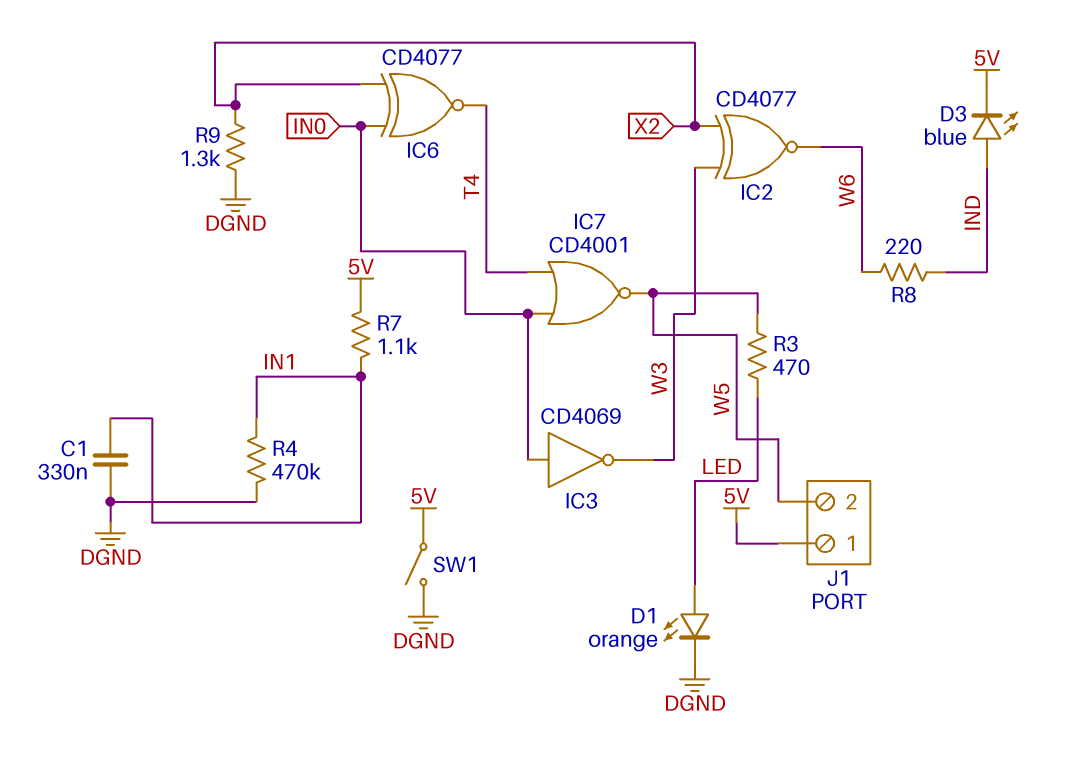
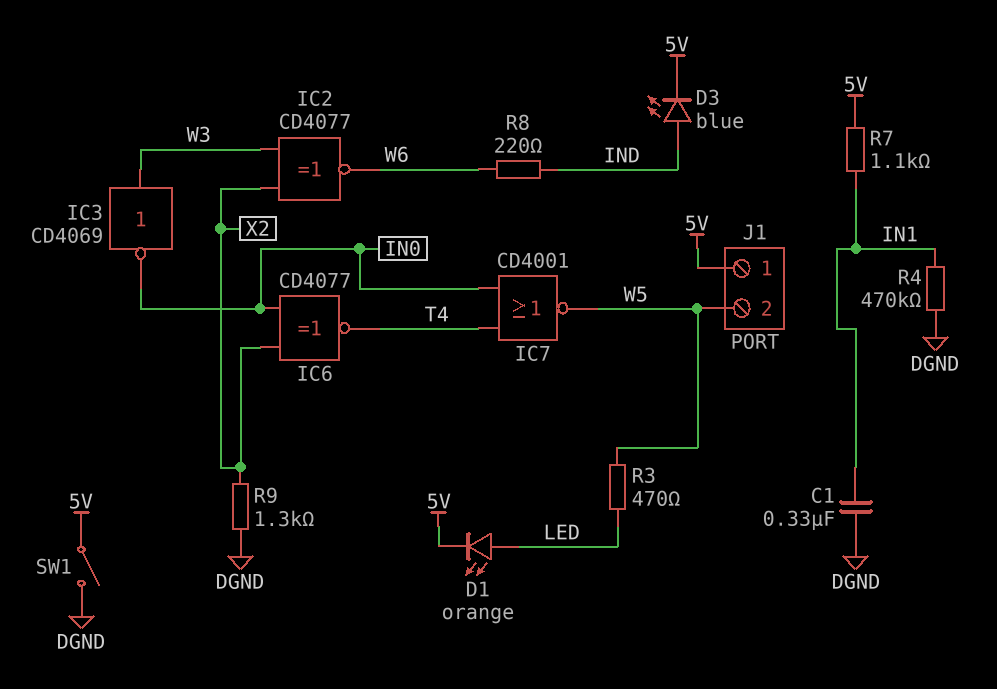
D1: LED orange (A LED, K DGND) -> LED orange (A LED, K 5V)
IC3: NOT CD4069 (in IN0, out W3) -> NOT CD4069 (in W3, out IN0)

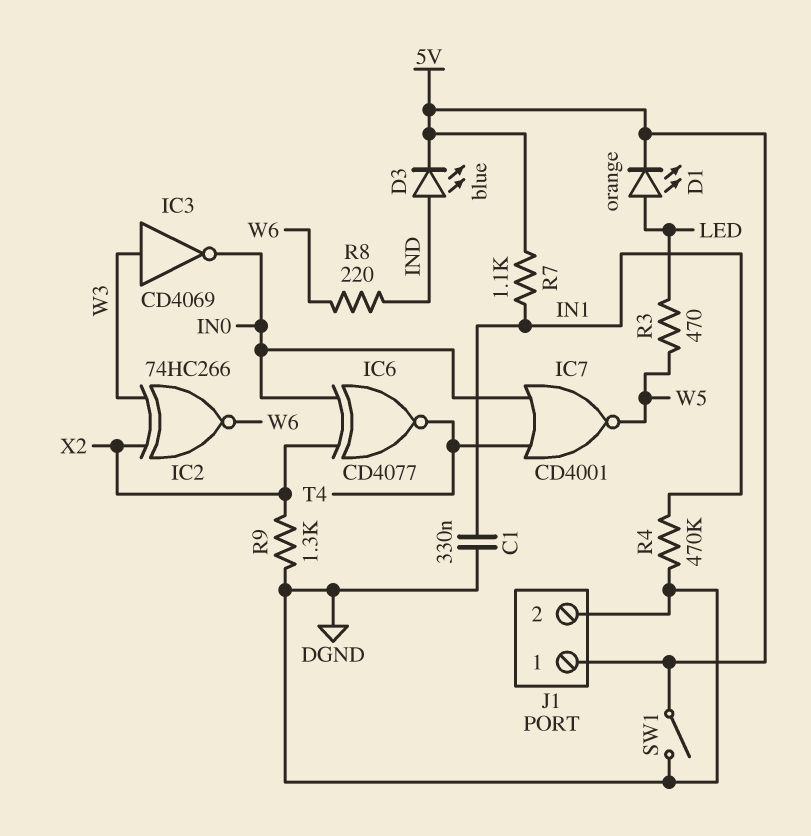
IC2: XNOR CD4077 (in W3, in X2, out W6) -> XNOR 74HC266 (in W3, in X2, out W6)
J1 pin 2: W5 -> DGND

